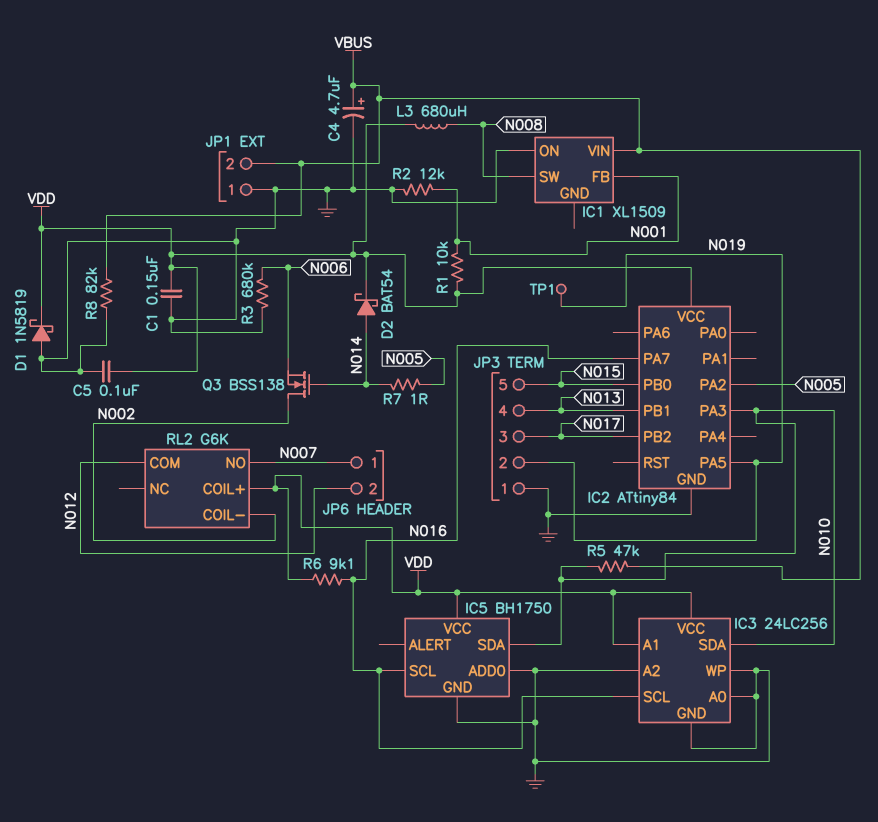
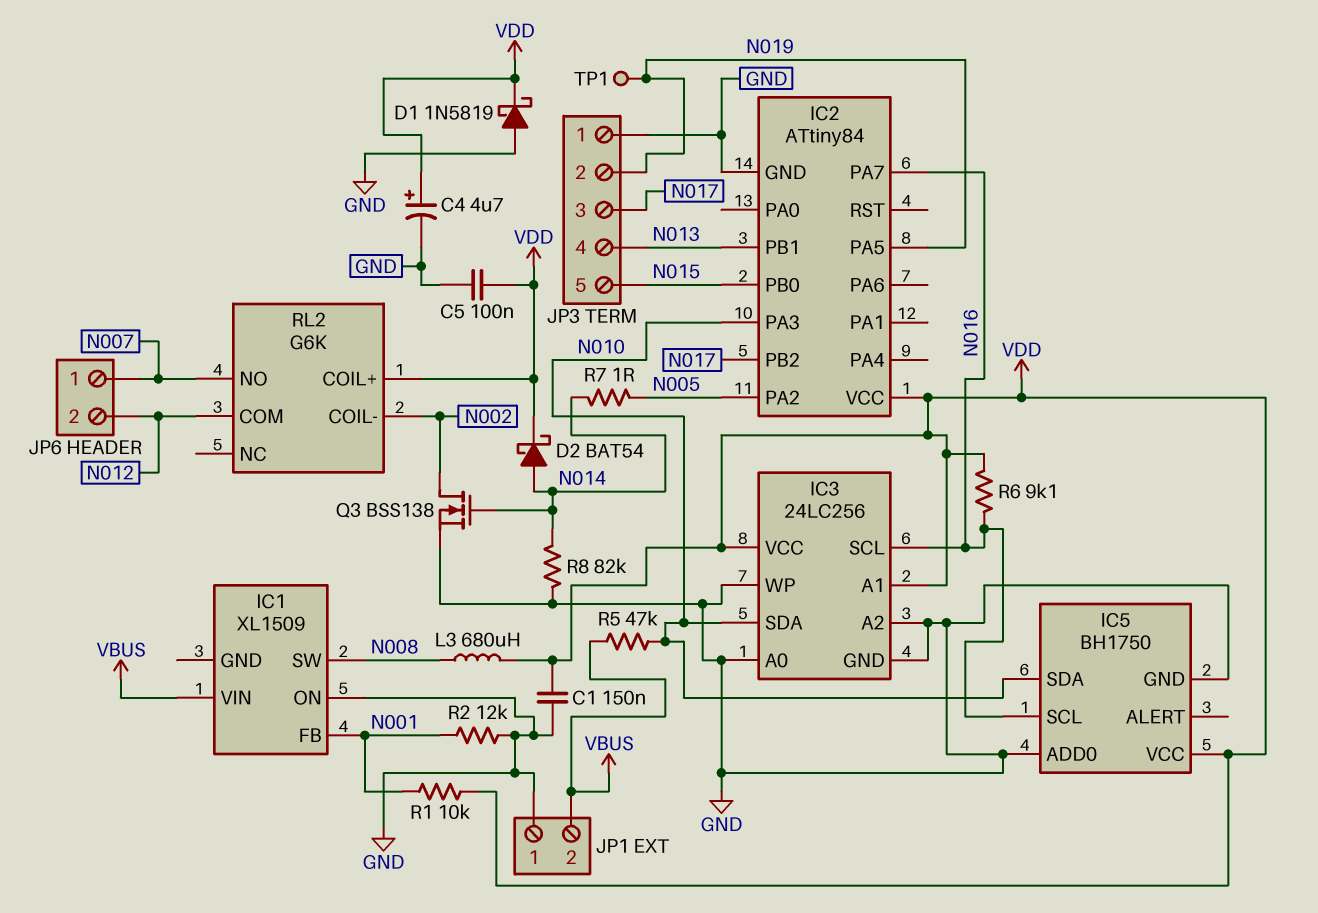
C4: 4.7uF (plus VBUS, minus GND) -> 4.7uF (plus VDD, minus GND)
Q3: NMOS BSS138 (G N014, D N002, S N006) -> NMOS BSS138 (G N014, D N002, S GND)
R3: 680k (GND, N006) -> none
R8: 82k (GND, VBUS) -> 82k (GND, N014)

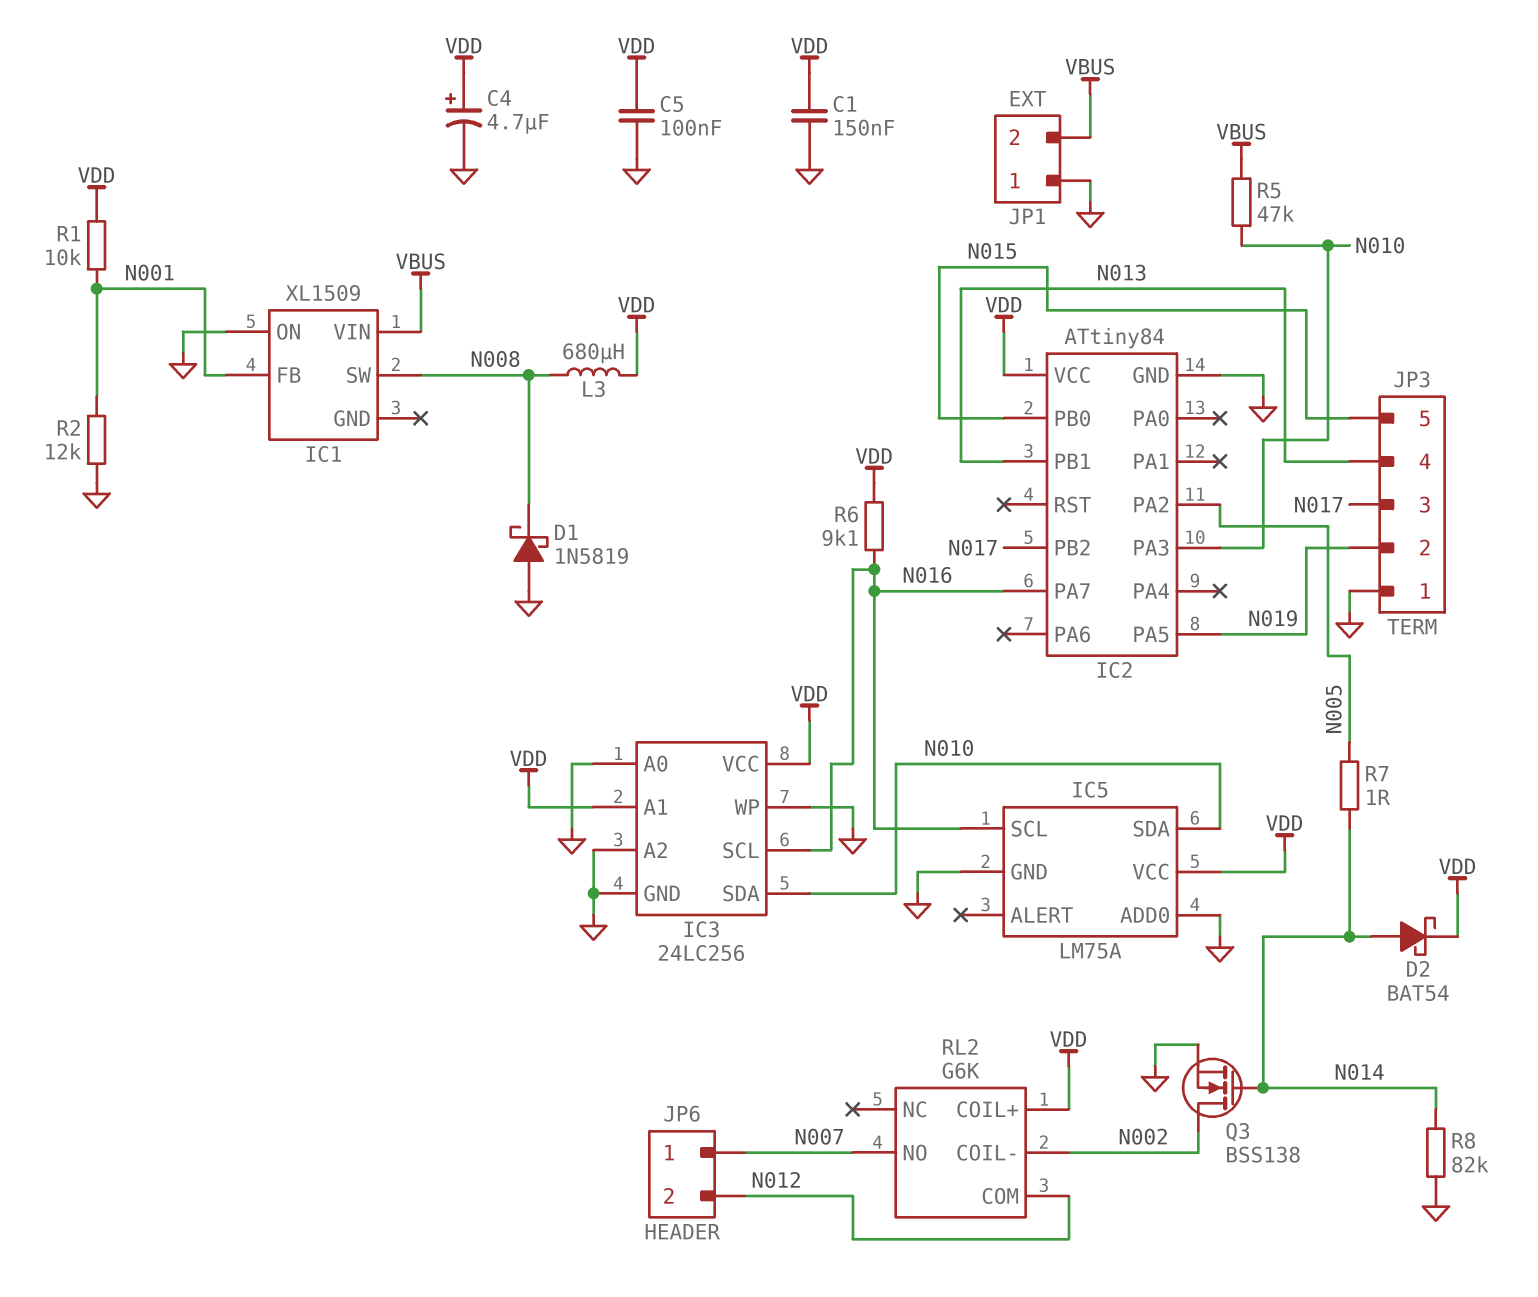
D1: schottky 1N5819 (A GND, K VDD) -> schottky 1N5819 (A GND, K N008)
IC5: BH1750 -> LM75A
TP1: test point (N019) -> none

